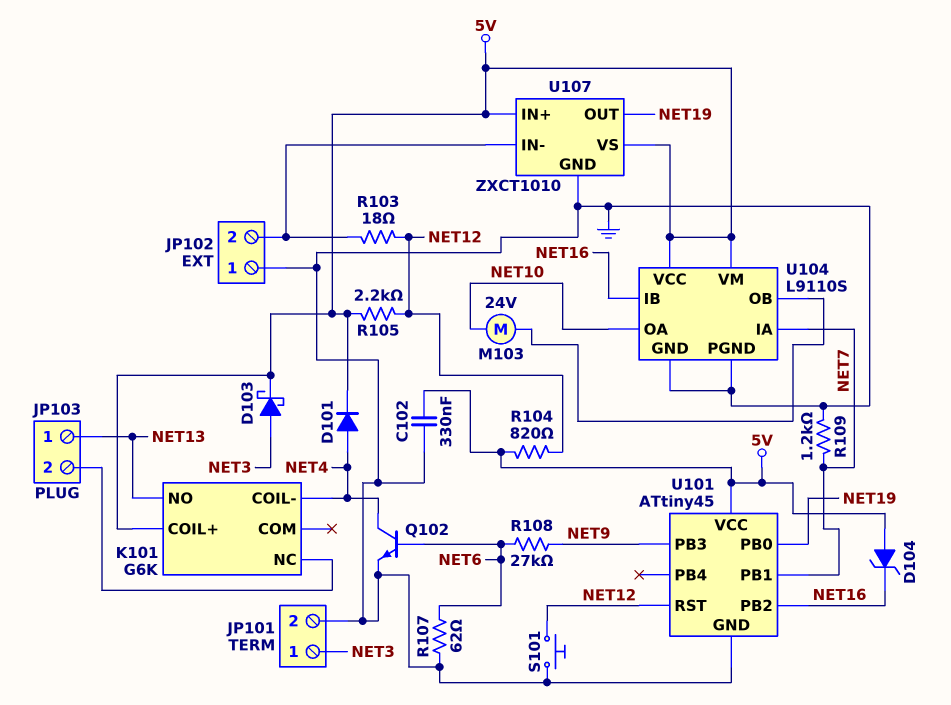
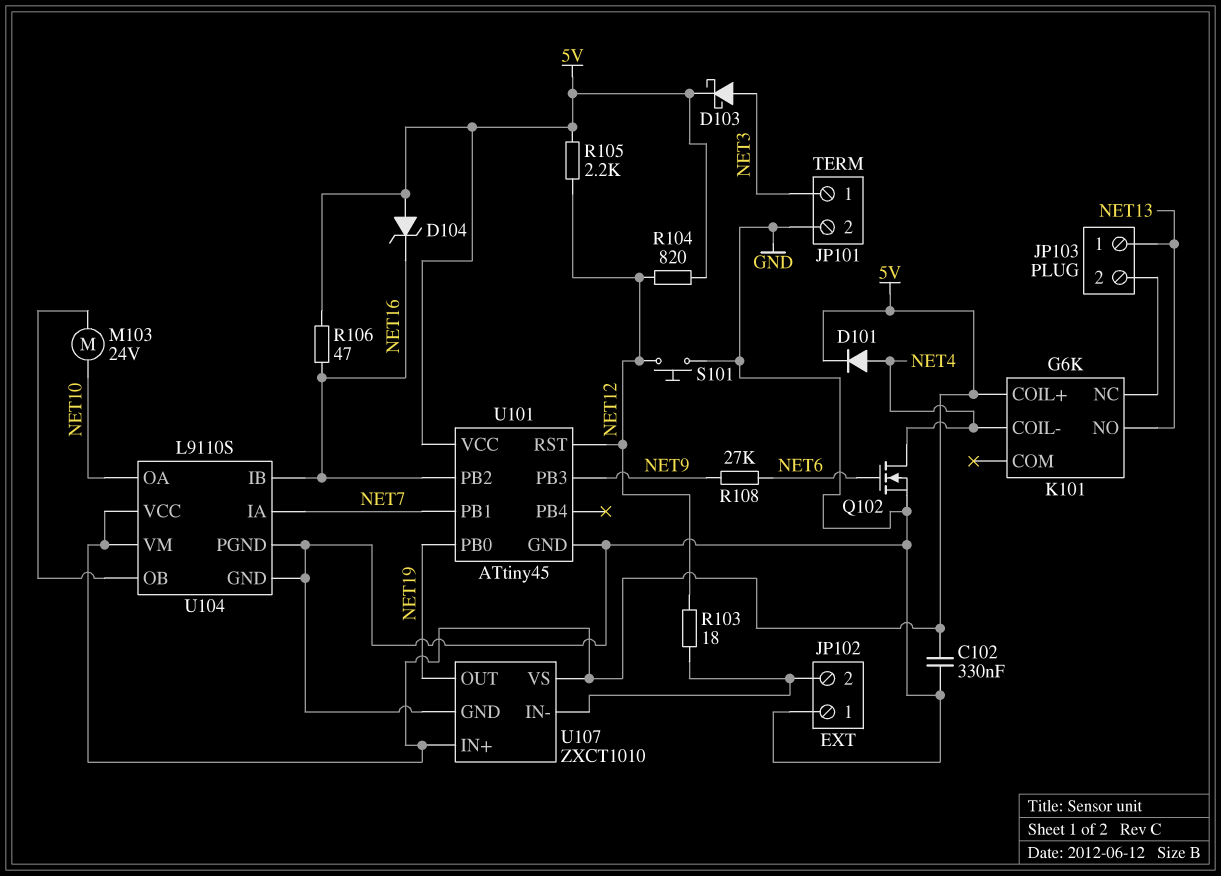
Q102: NPN (B NET6, C NET4, E GND) -> NMOS (G NET6, D NET4, S GND)
R106: none -> 47 (5V, NET16)
R107: 62 (GND, NET6) -> none
R109: 1.2k (GND, NET7) -> none

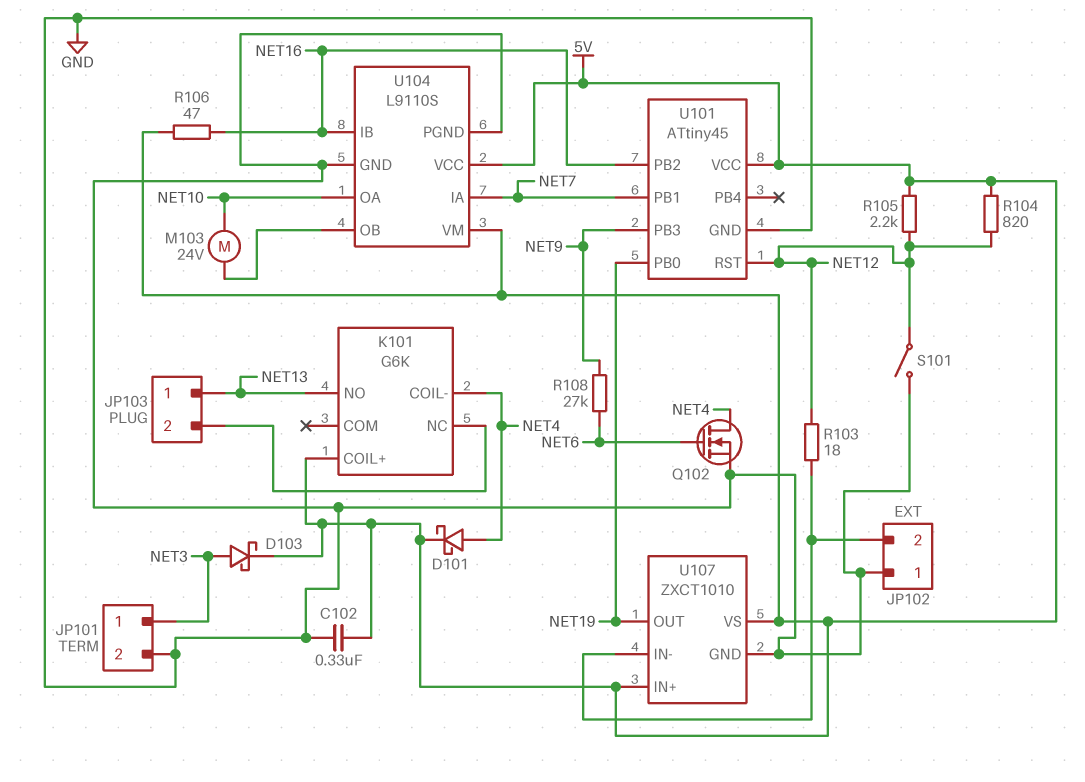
D101: diode (A NET4, K 5V) -> schottky (A NET4, K 5V)
D104: zener (A 5V, K NET16) -> none
S101: button (GND, NET12) -> switch (GND, NET12)

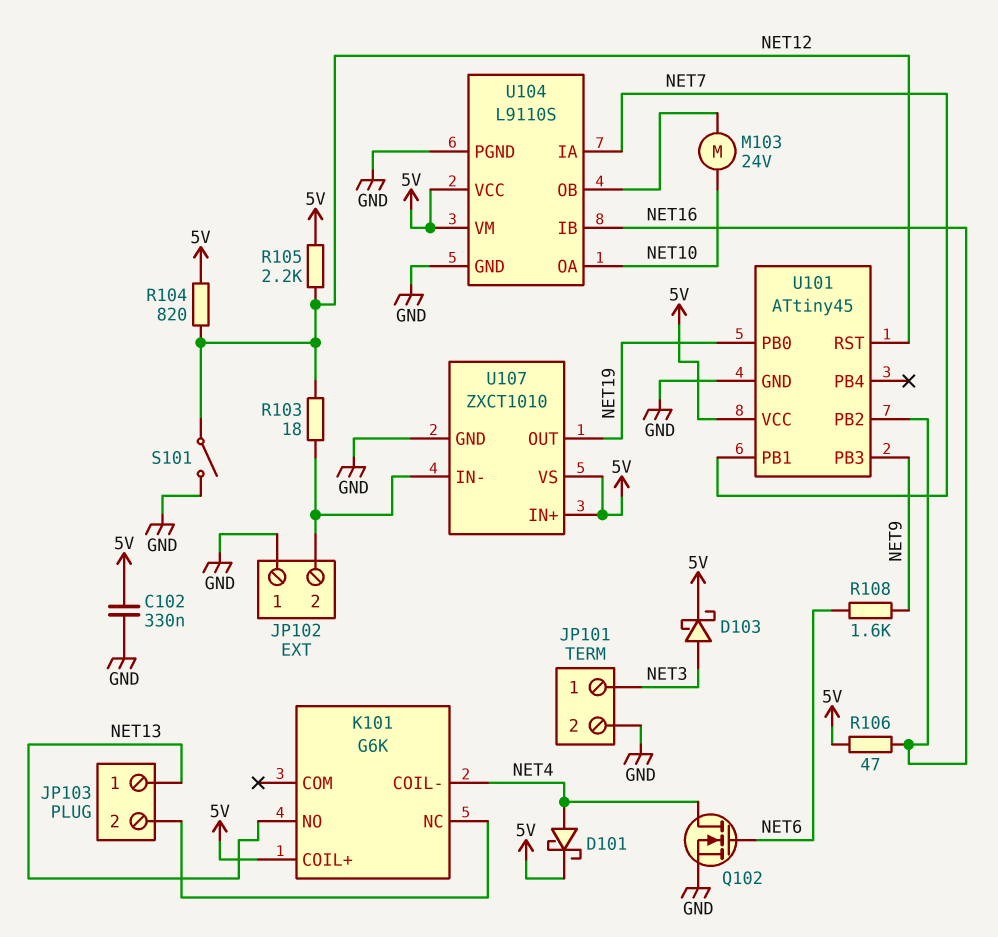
R108: 27k (NET6, NET9) -> 1.6k (NET6, NET9)

